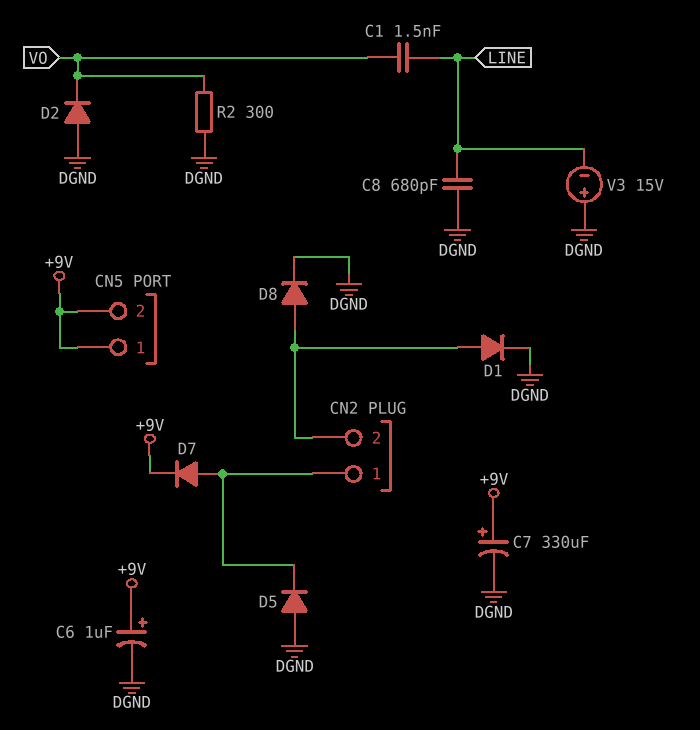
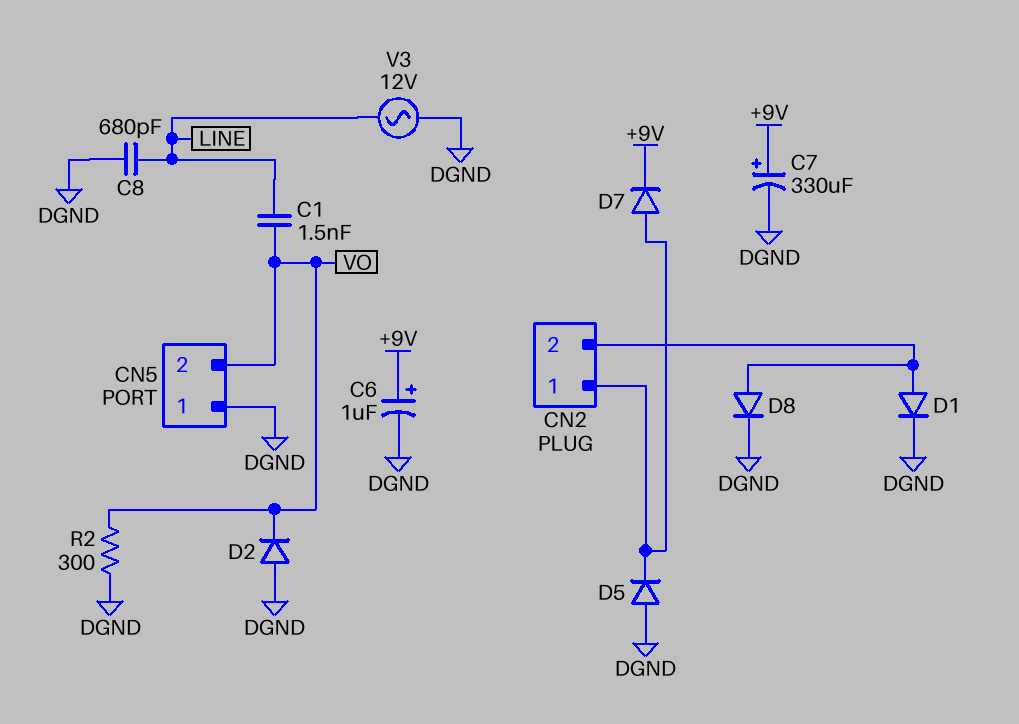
CN5 pin 1: +9V -> DGND
CN5 pin 2: +9V -> VO
V3: 15V (plus DGND, minus LINE) -> AC 12V (DGND, LINE)

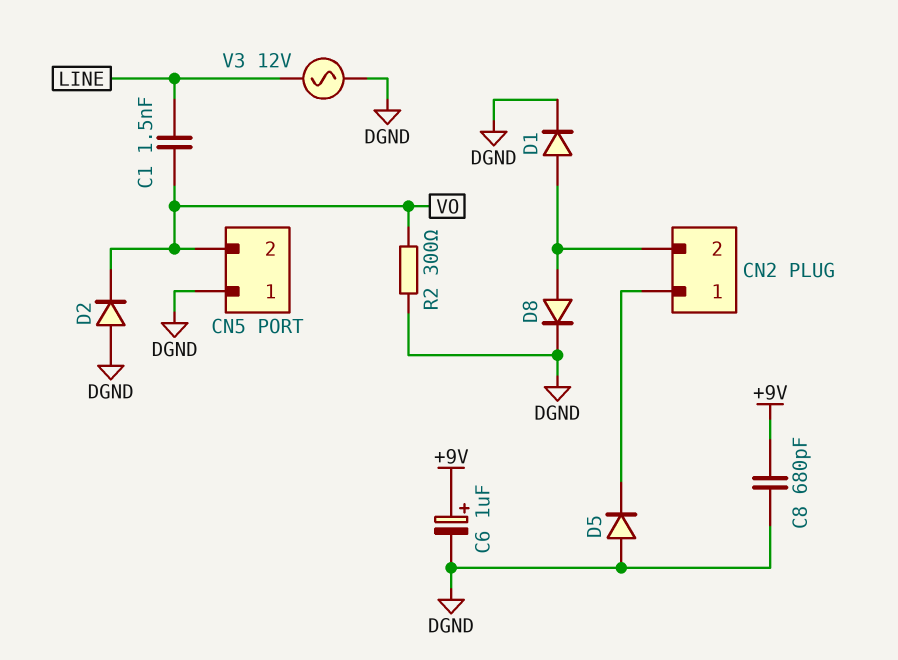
C7: 330uF (plus +9V, minus DGND) -> none
C8: 680pF (DGND, LINE) -> 680pF (+9V, DGND)
D7: diode (A CN2/1, K +9V) -> none

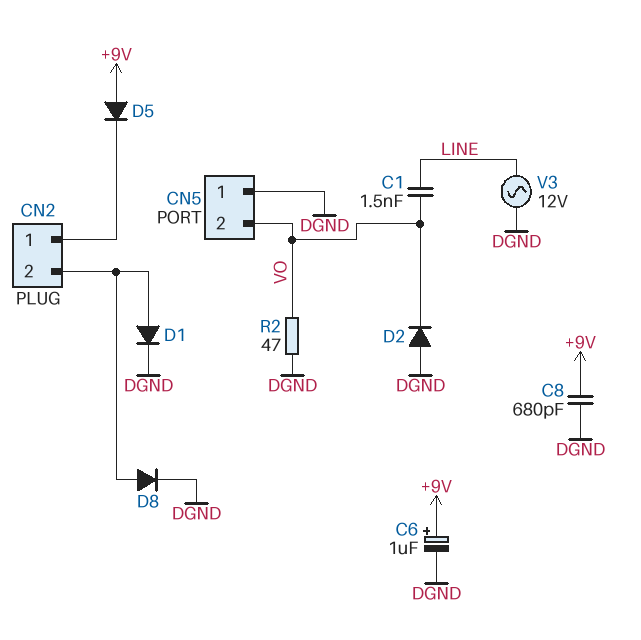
D5: diode (A DGND, K CN2/1) -> diode (A +9V, K CN2/1)
R2: 300 (DGND, VO) -> 47 (DGND, VO)

